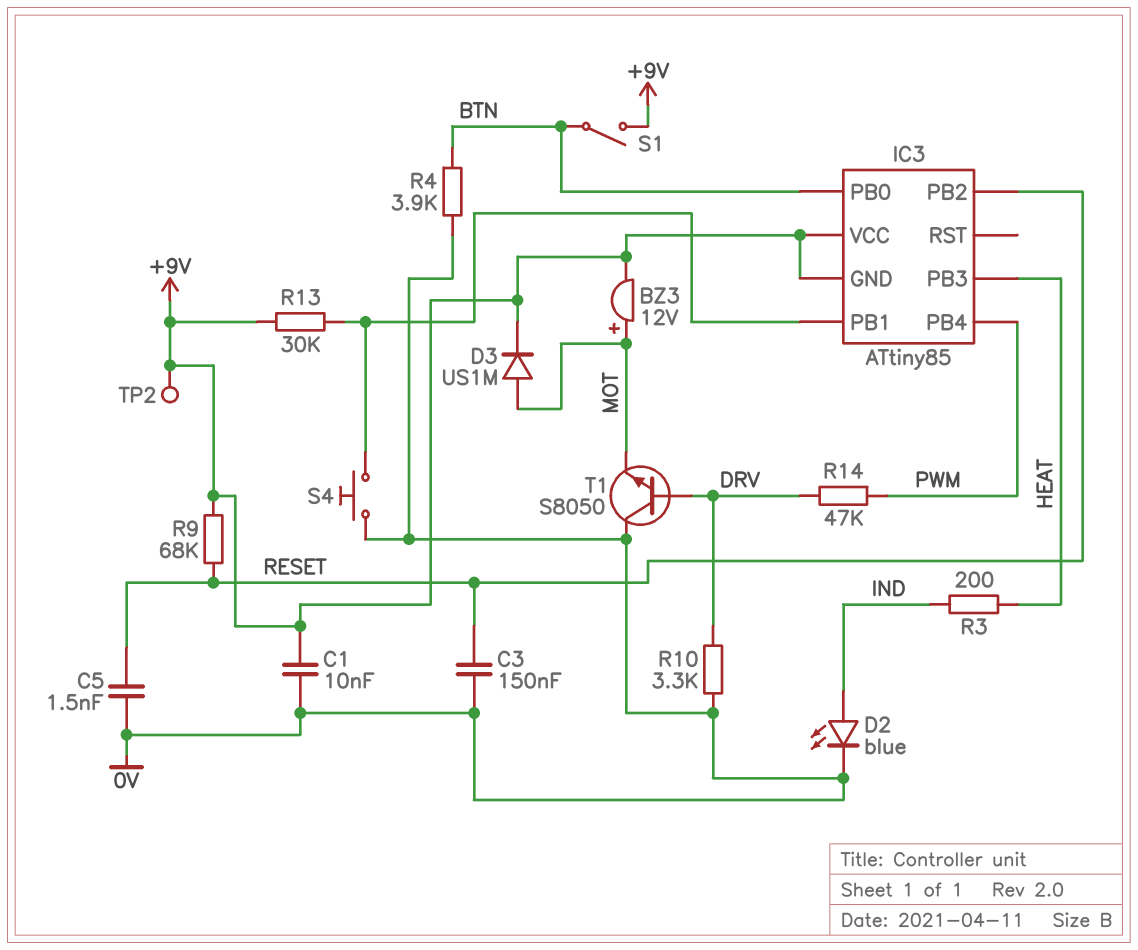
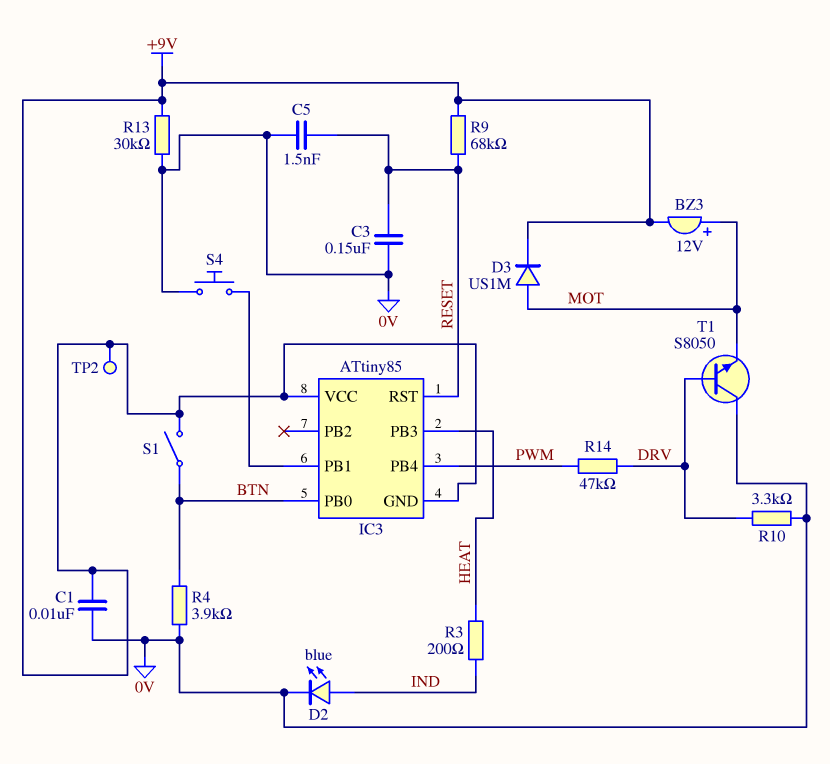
IC3 pin PB2: RESET -> none
IC3 pin RST: none -> RESET
R13: 30k (+9V, IC3/PB1) -> 30k (+9V, 0V)

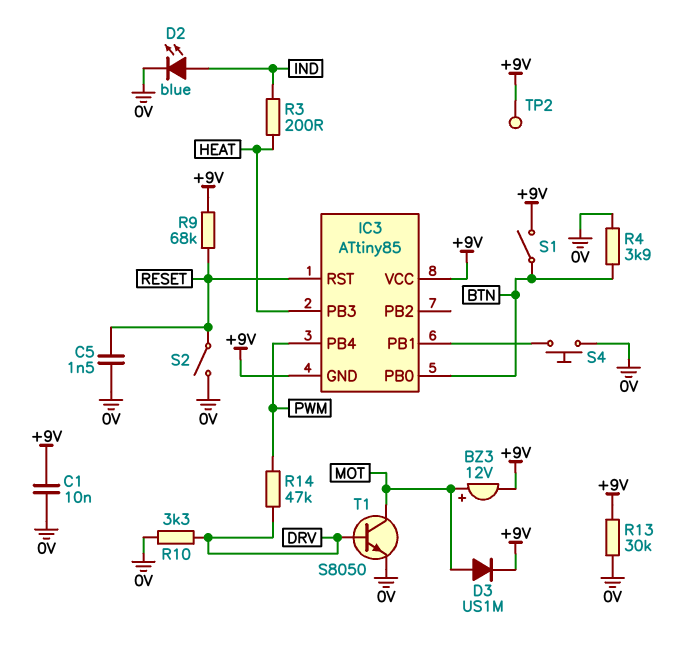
C3: 150nF (0V, RESET) -> none
S2: none -> switch (0V, RESET)
T1: NPN S8050 (B DRV, C 0V, E MOT) -> NPN S8050 (B DRV, C MOT, E 0V)

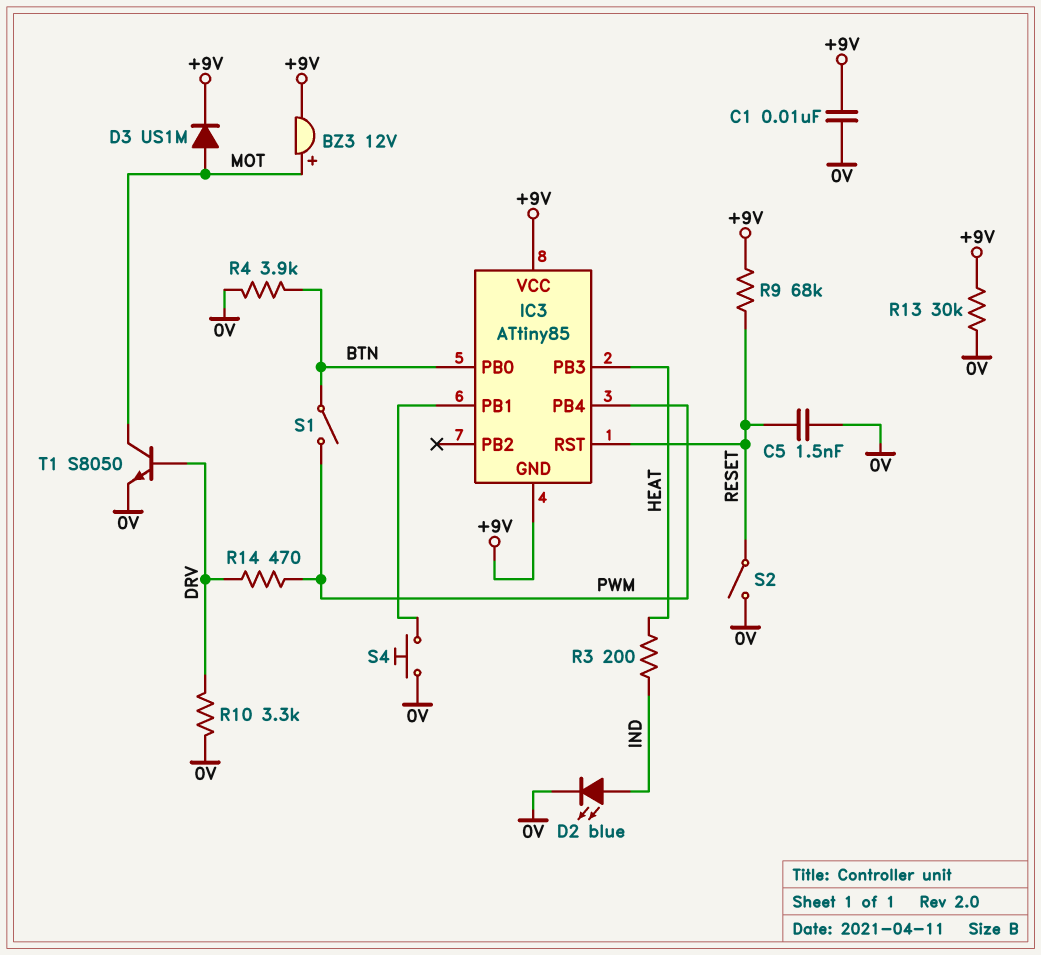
R14: 47k (DRV, PWM) -> 470 (DRV, PWM)
S1: switch (+9V, BTN) -> switch (BTN, PWM)
TP2: test point (+9V) -> none

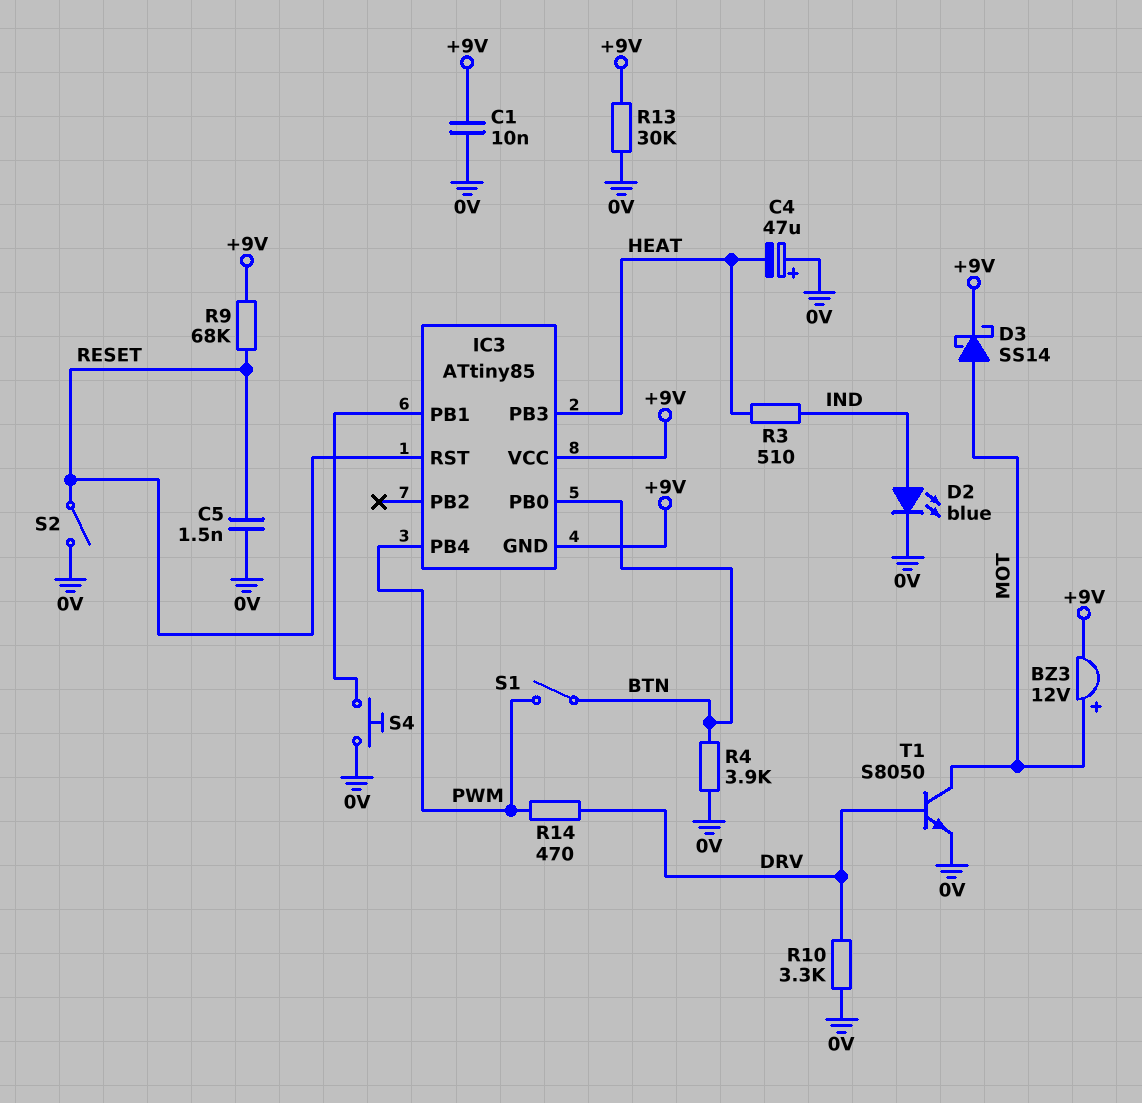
C4: none -> 47uF (plus 0V, minus HEAT)
D3: diode US1M (A MOT, K +9V) -> schottky SS14 (A MOT, K +9V)
R3: 200 (HEAT, IND) -> 510 (HEAT, IND)

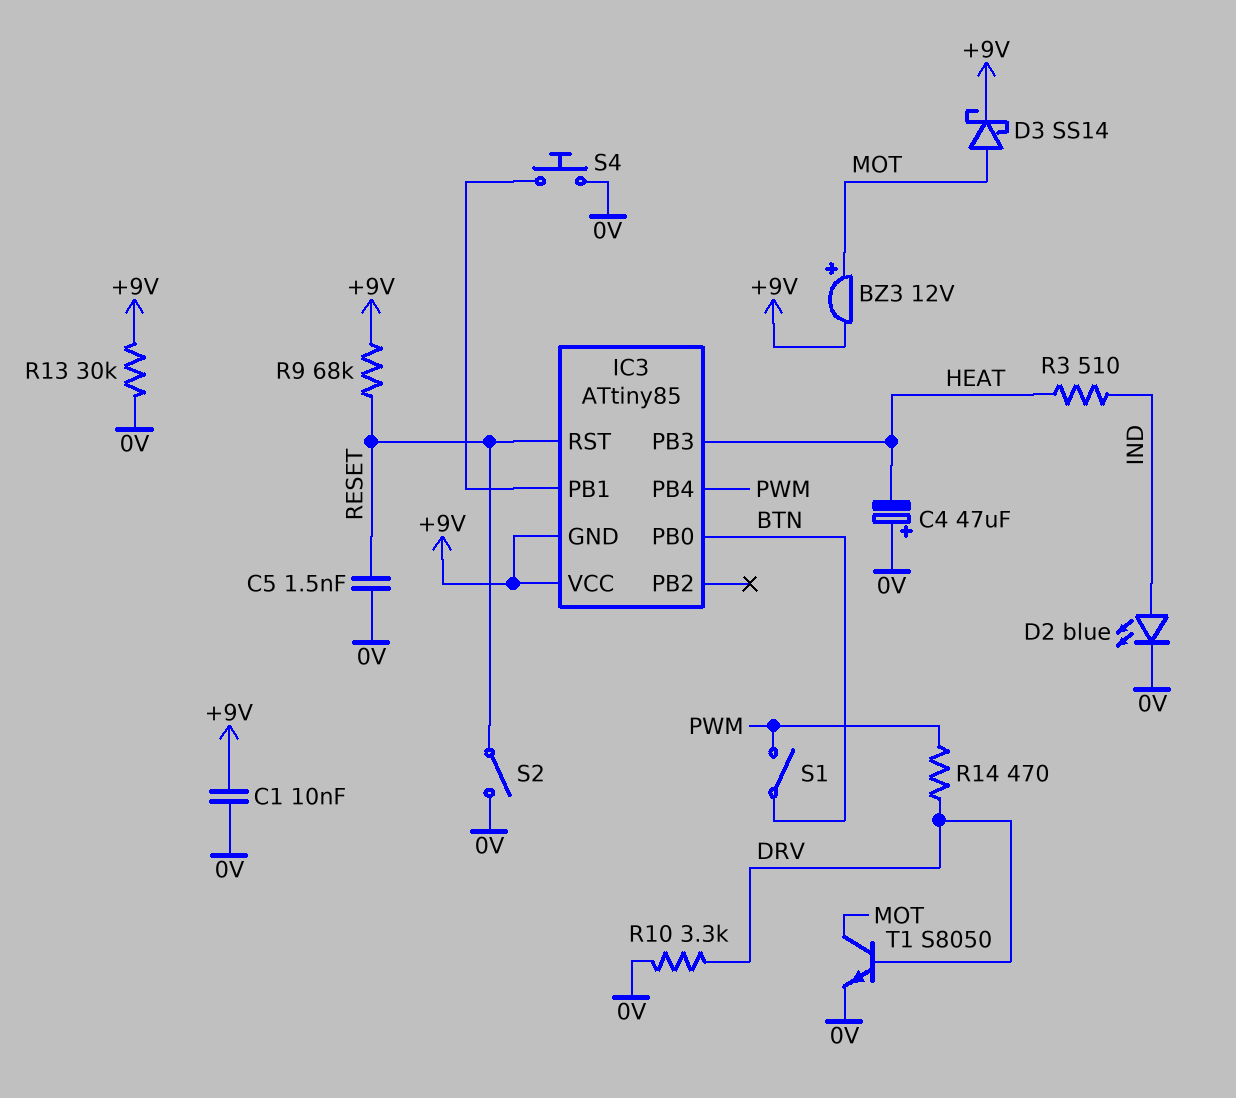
R4: 3.9k (0V, BTN) -> none

